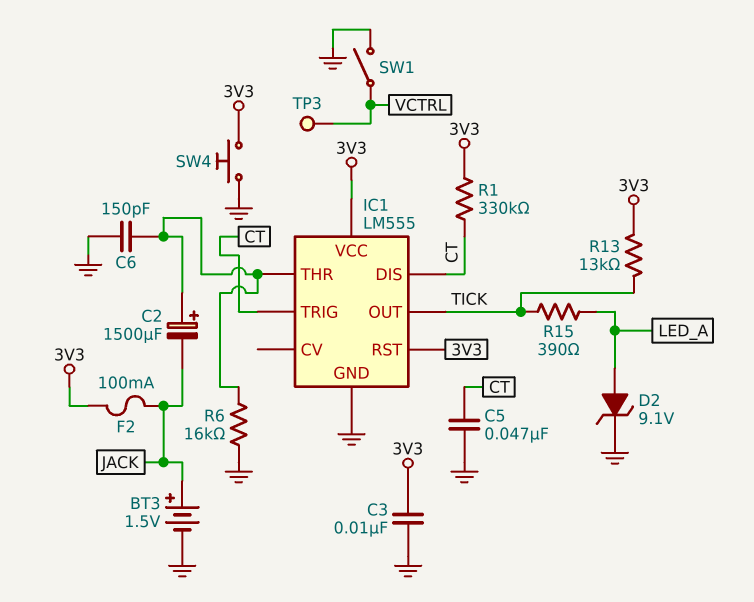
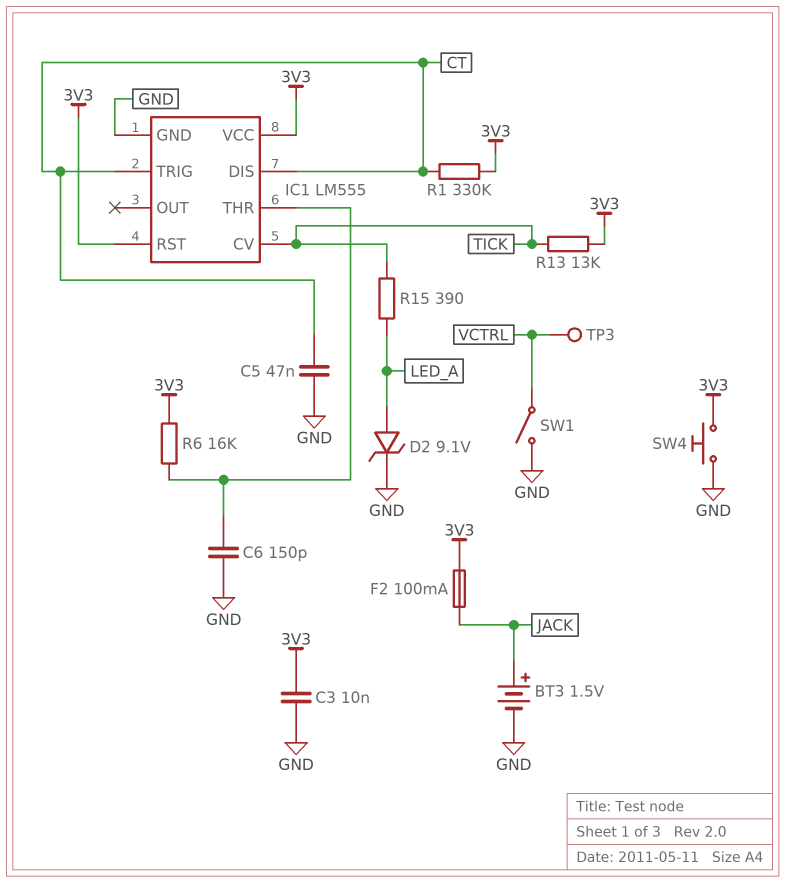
C2: 1500uF (plus IC1/THR, minus JACK) -> none
IC1 pin CV: none -> TICK
IC1 pin OUT: TICK -> none
R6: 16k (GND, IC1/THR) -> 16k (3V3, IC1/THR)

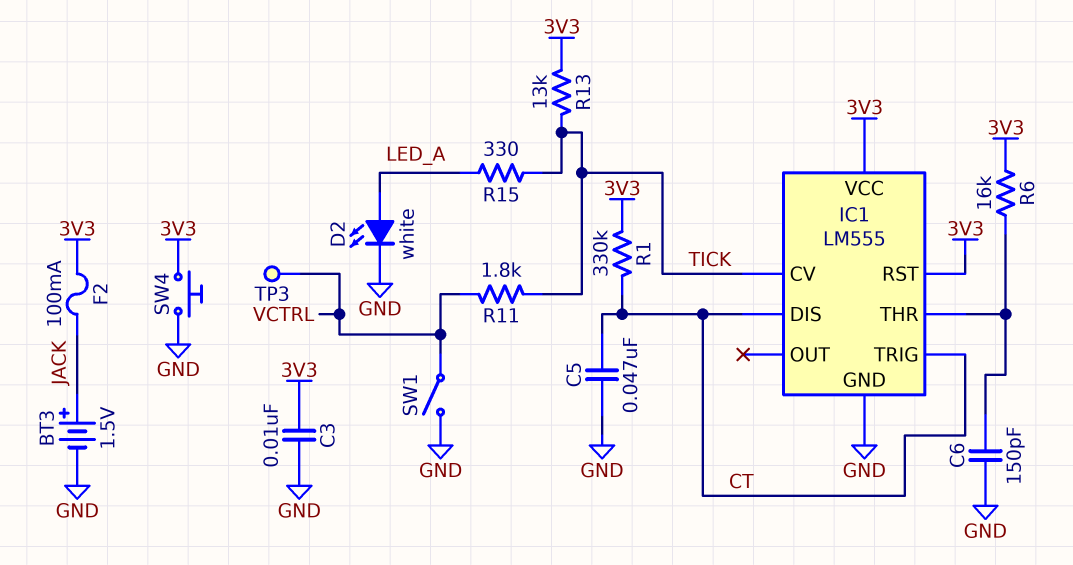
D2: zener 9.1V (A LED_A, K GND) -> LED white (A LED_A, K GND)
R11: none -> 1.8k (TICK, VCTRL)
R15: 390 (LED_A, TICK) -> 330 (LED_A, TICK)

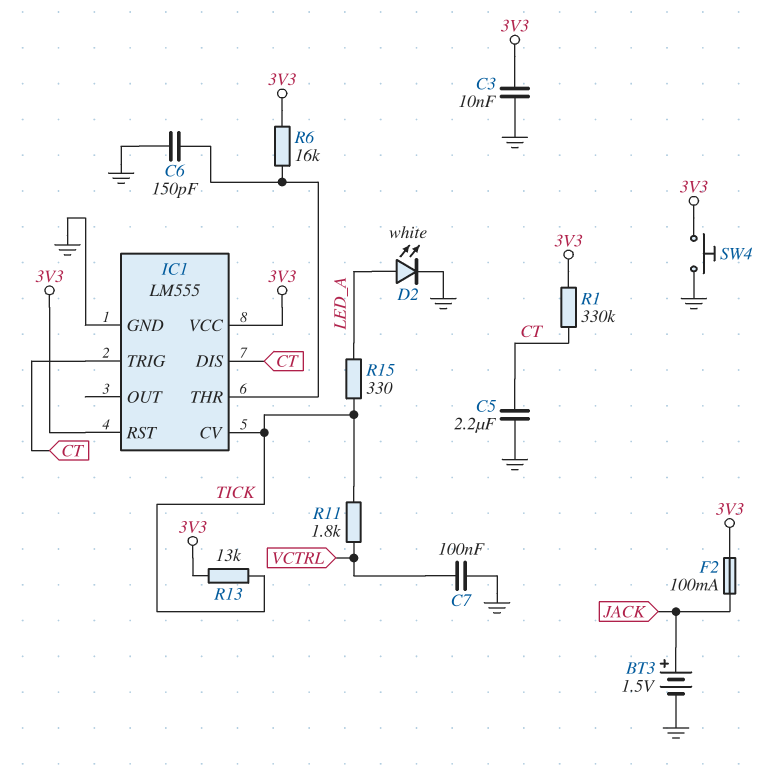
C5: 47nF (CT, GND) -> 2.2uF (CT, GND)
C7: none -> 100nF (GND, VCTRL)
SW1: switch (GND, VCTRL) -> none
TP3: test point (VCTRL) -> none

